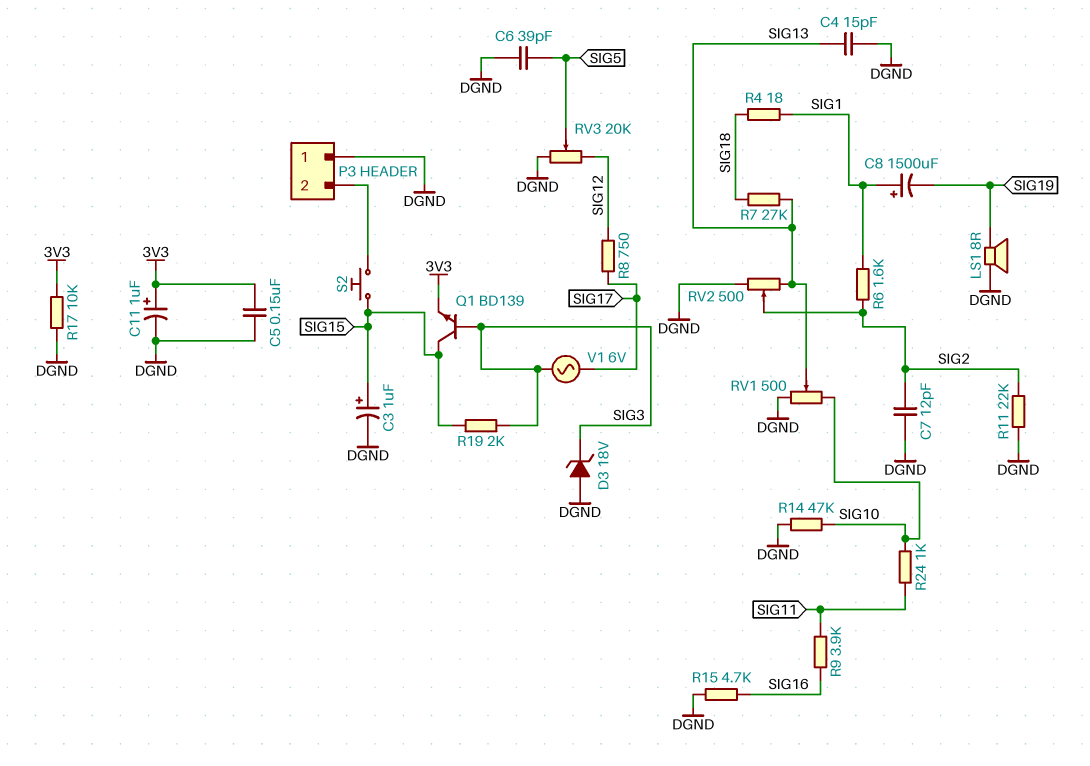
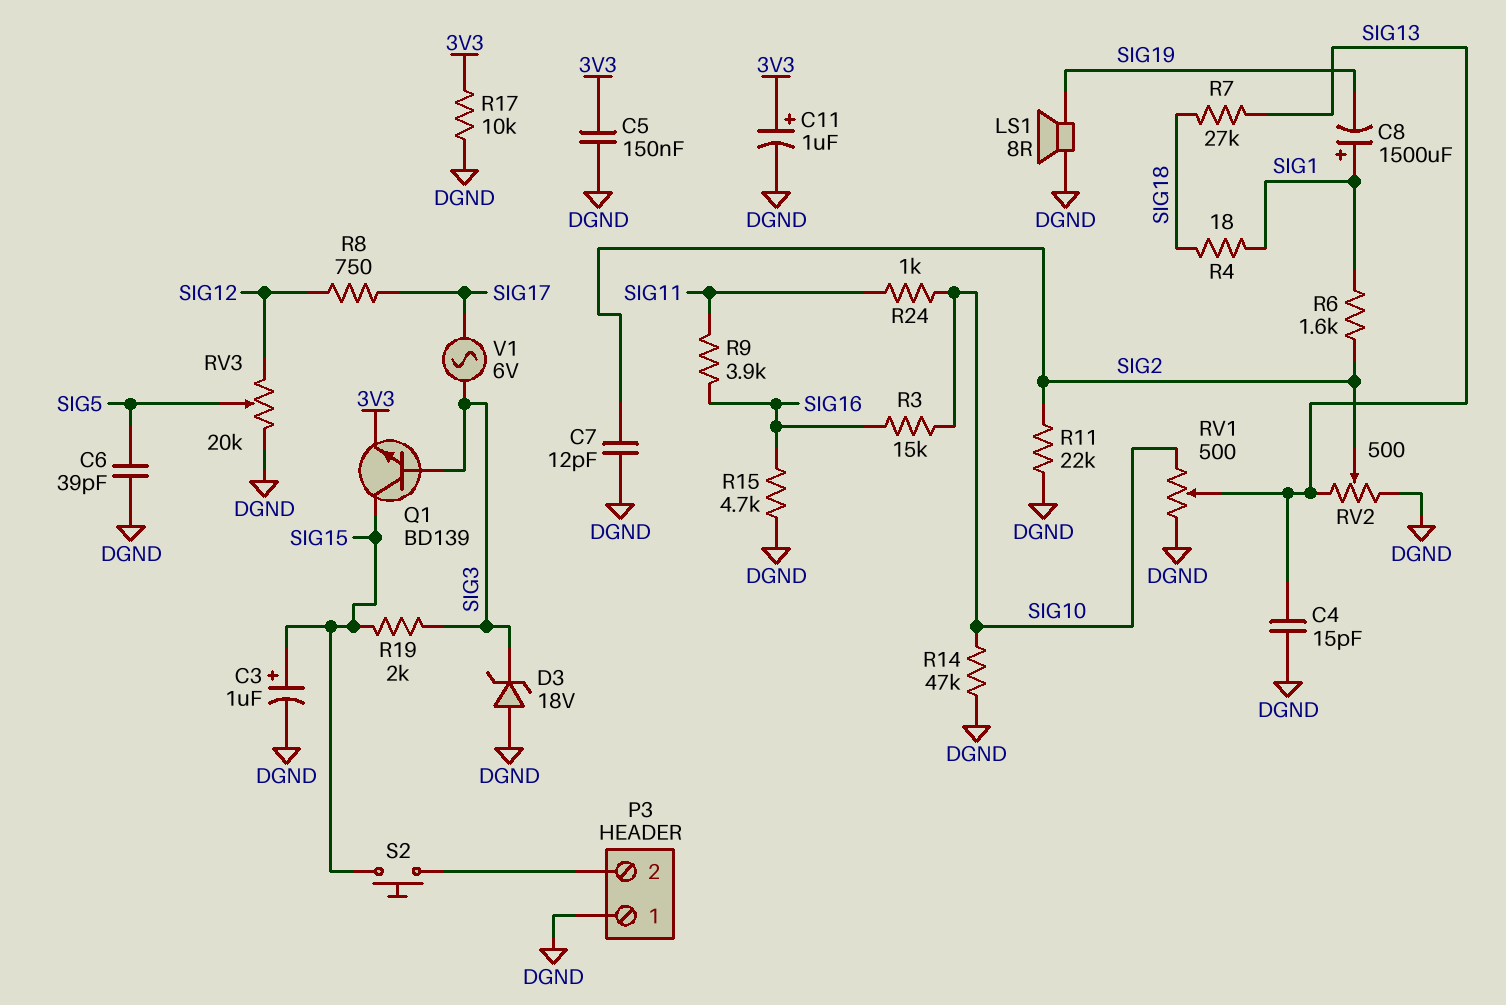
R3: none -> 15k (SIG10, SIG16)

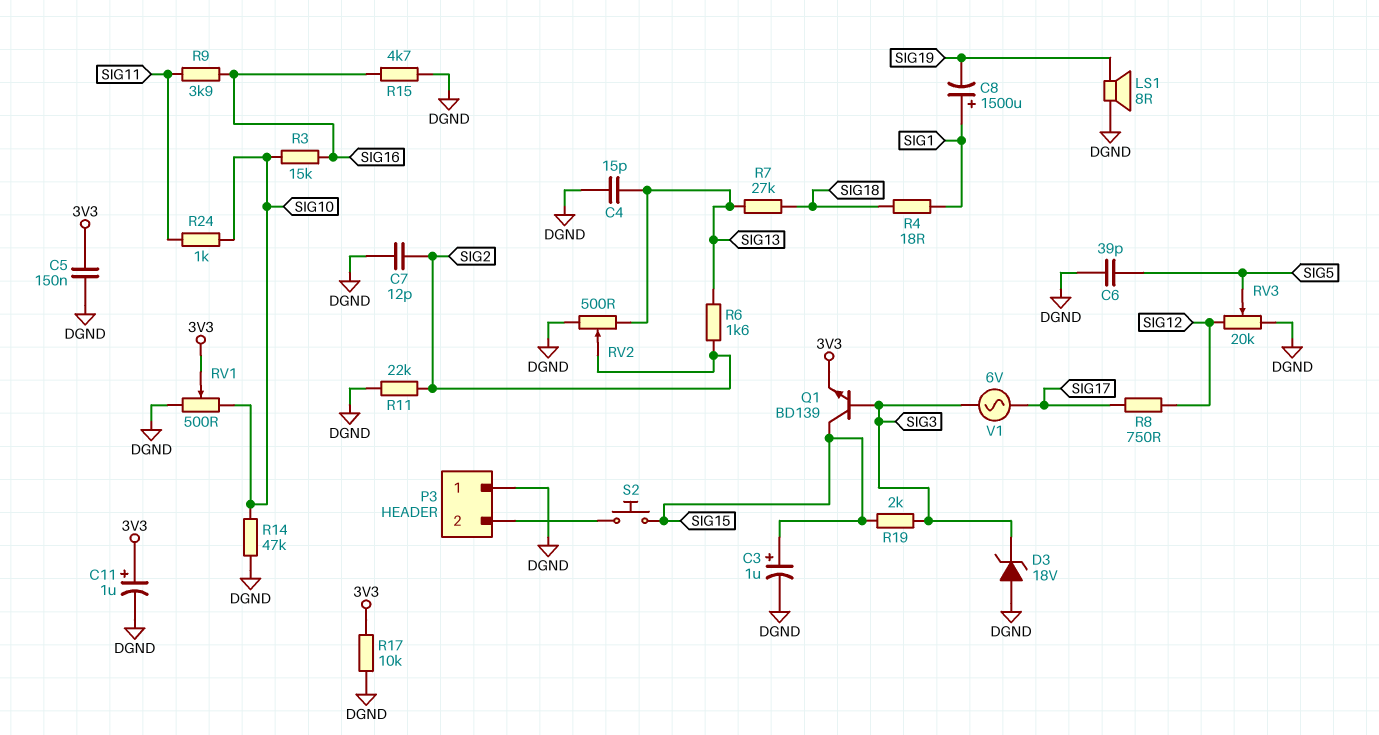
R6: 1.6k (SIG1, SIG2) -> 1.6k (SIG2, SIG13)
RV1: 500 (DGND, SIG10, wiper SIG13) -> 500 (DGND, SIG10, wiper 3V3)

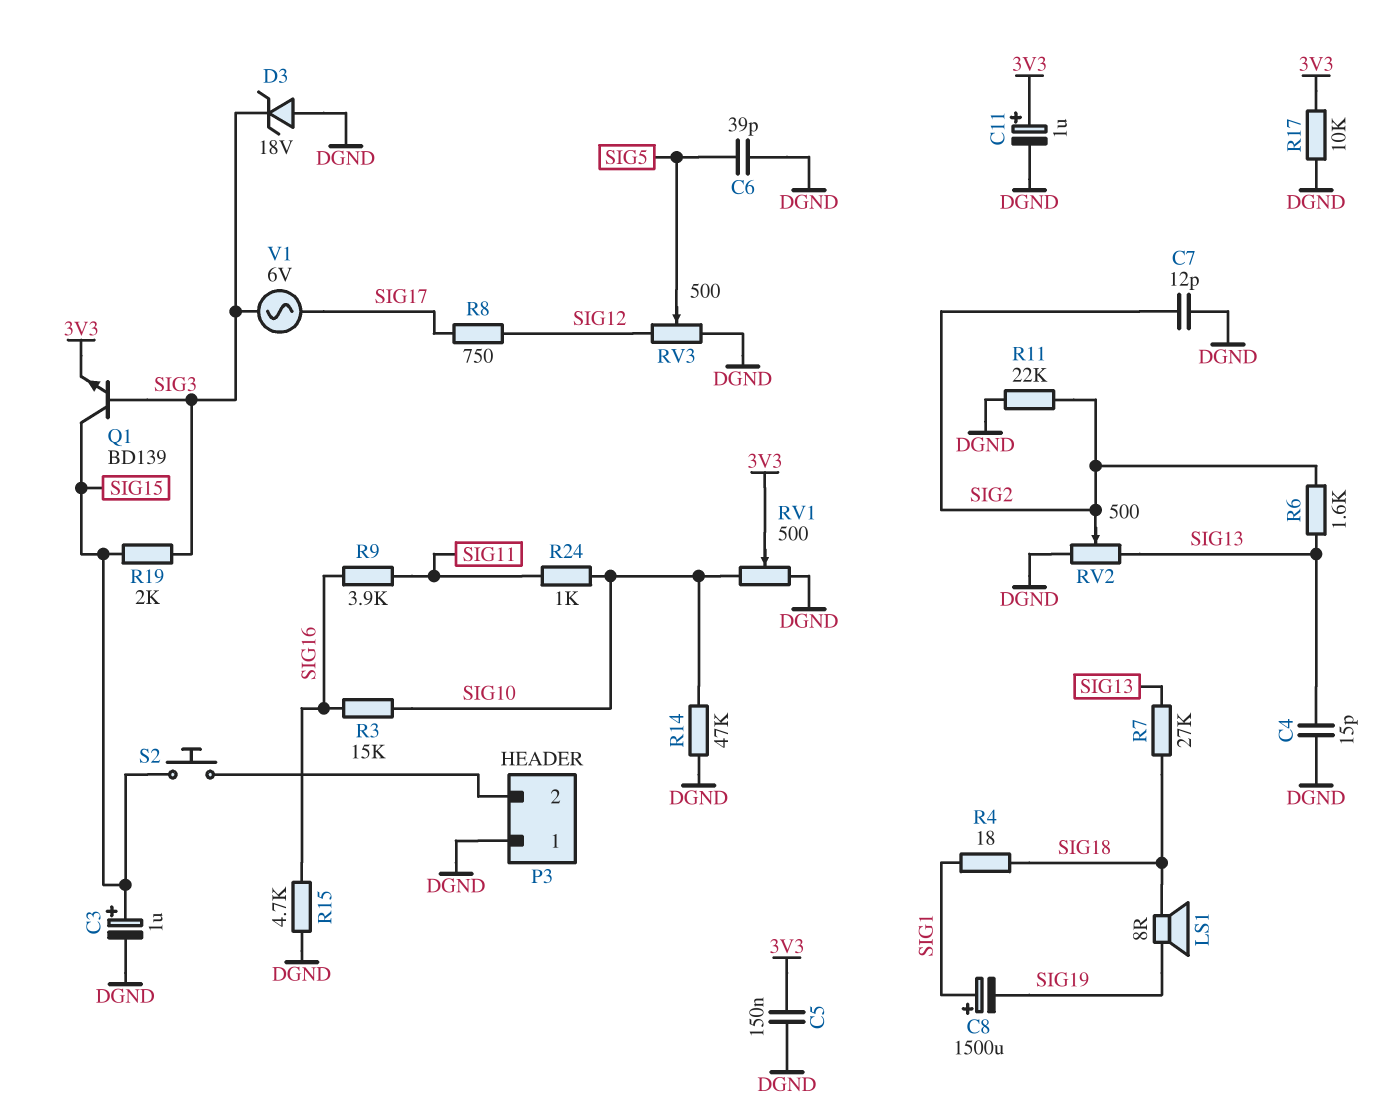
LS1: speaker 8R (DGND, SIG19) -> speaker 8R (SIG18, SIG19)
RV3: 20k (DGND, SIG12, wiper SIG5) -> 500 (DGND, SIG12, wiper SIG5)

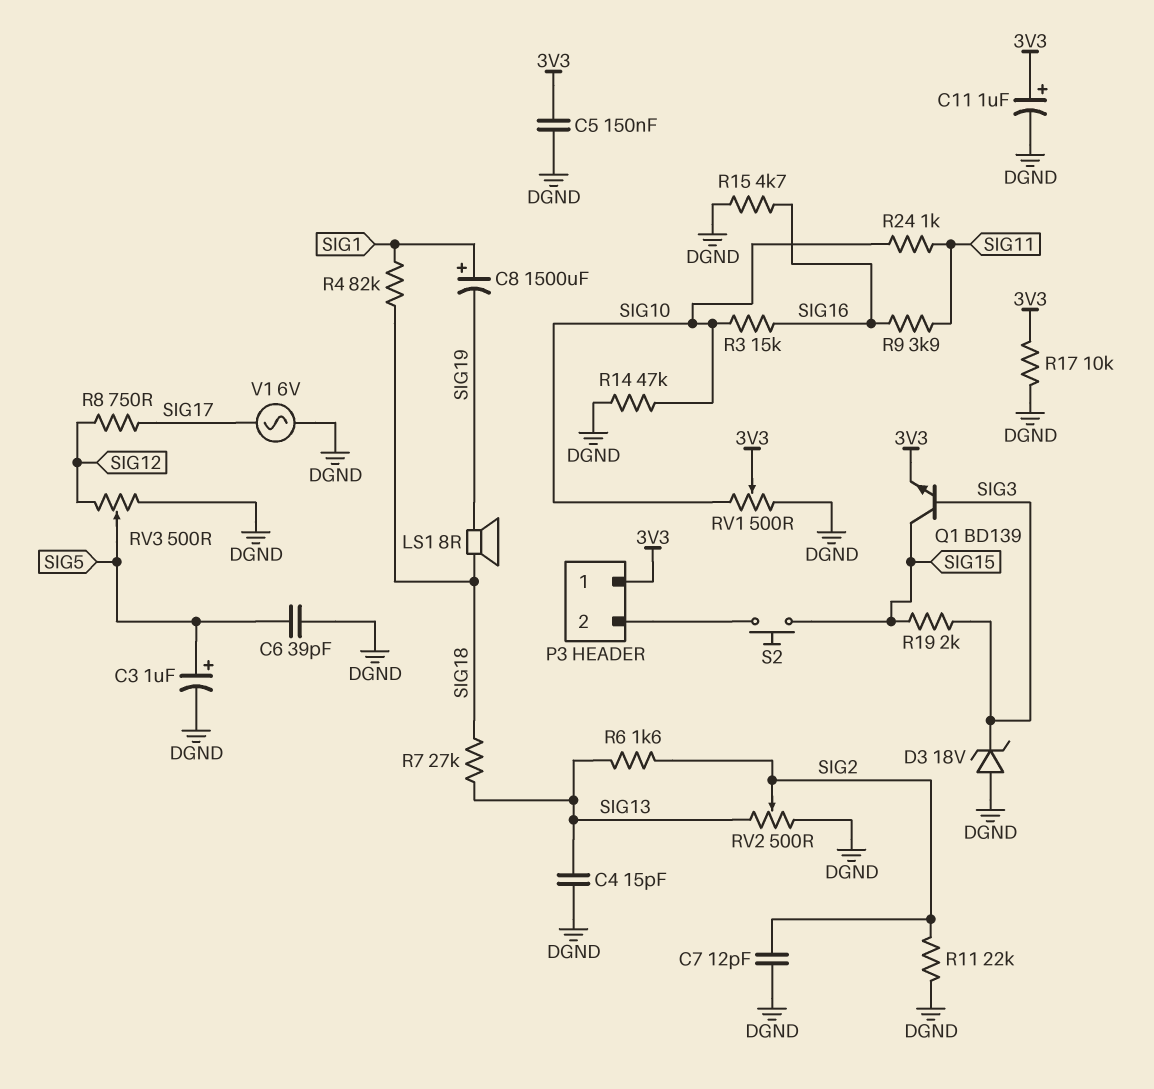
C3: 1uF (plus SIG15, minus DGND) -> 1uF (plus SIG5, minus DGND)
P3 pin 1: DGND -> 3V3
R4: 18 (SIG1, SIG18) -> 82k (SIG1, SIG18)
V1: AC 6V (SIG3, SIG17) -> AC 6V (DGND, SIG17)

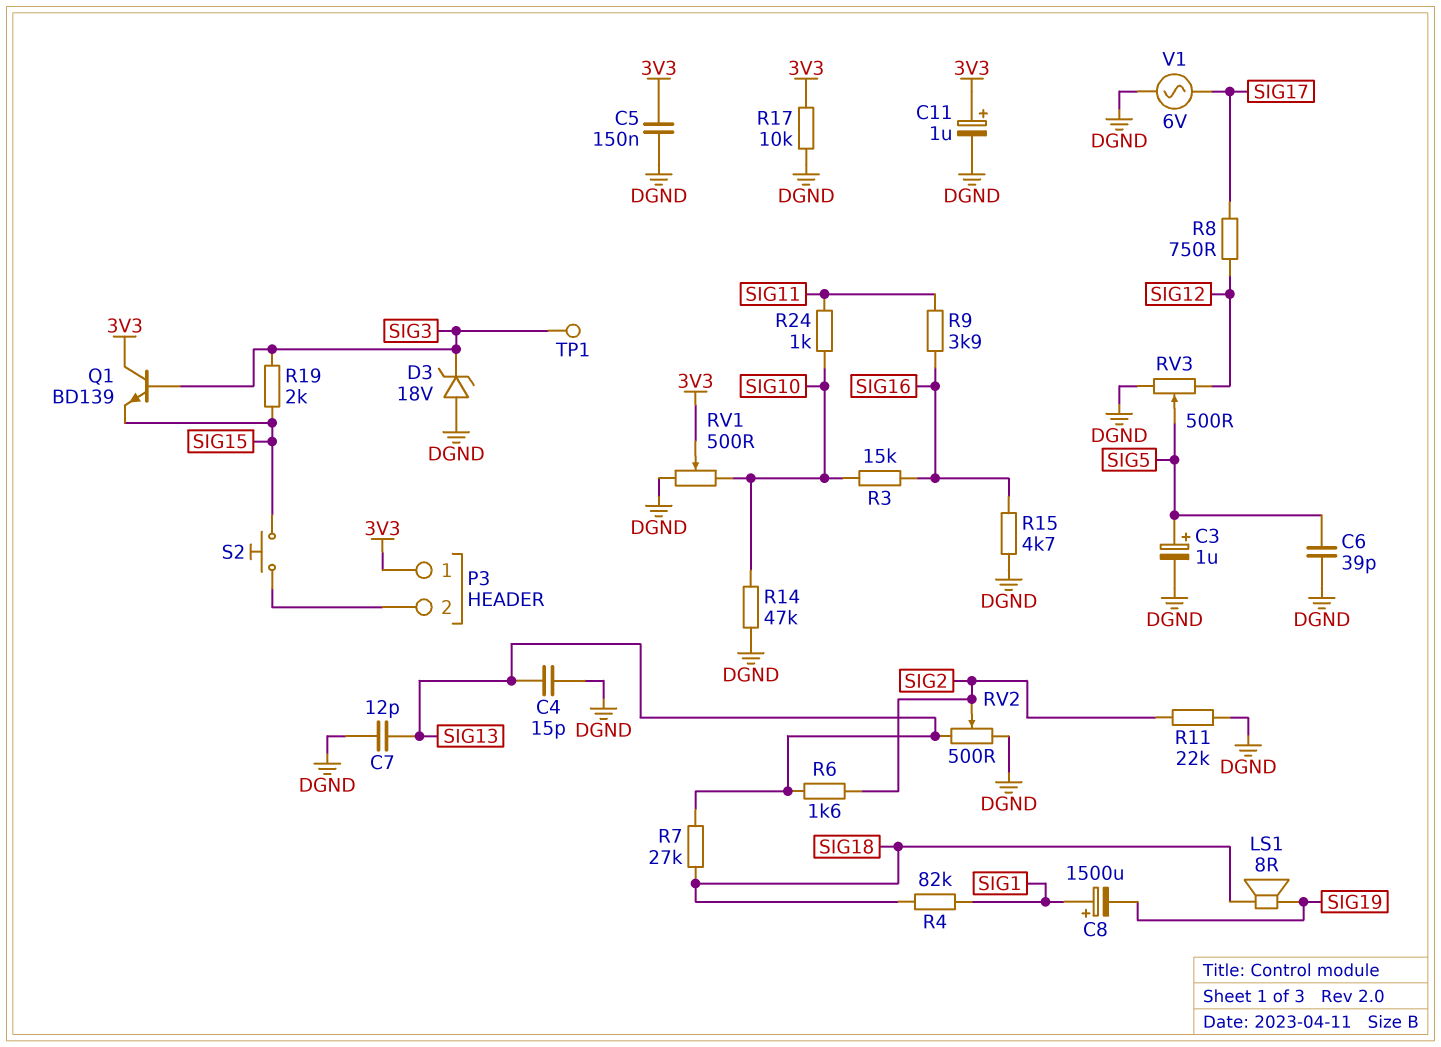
C7: 12pF (DGND, SIG2) -> 12pF (DGND, SIG13)
Q1: NPN BD139 (B SIG3, C SIG15, E 3V3) -> NPN BD139 (B SIG3, C 3V3, E SIG15)
TP1: none -> test point (SIG3)

